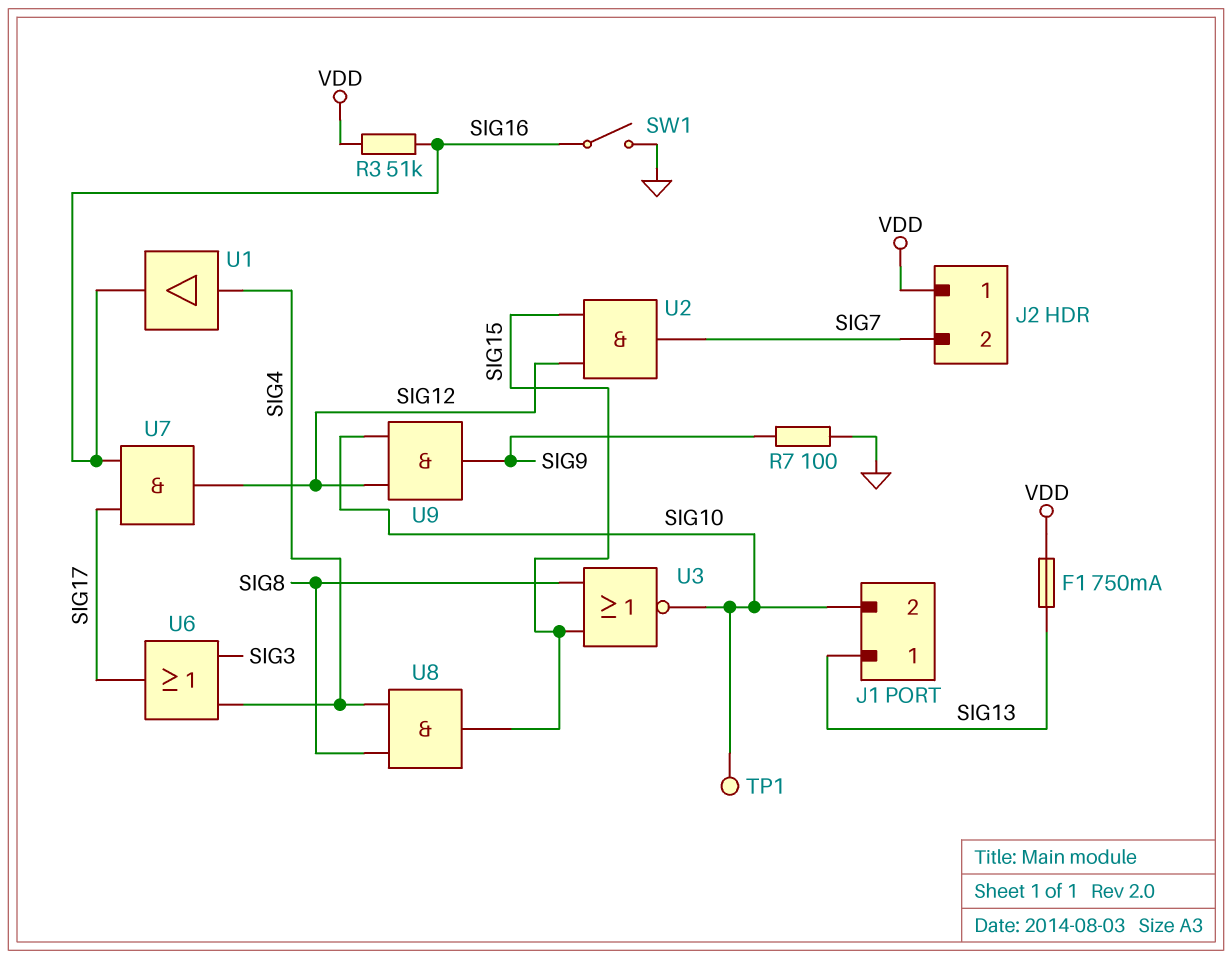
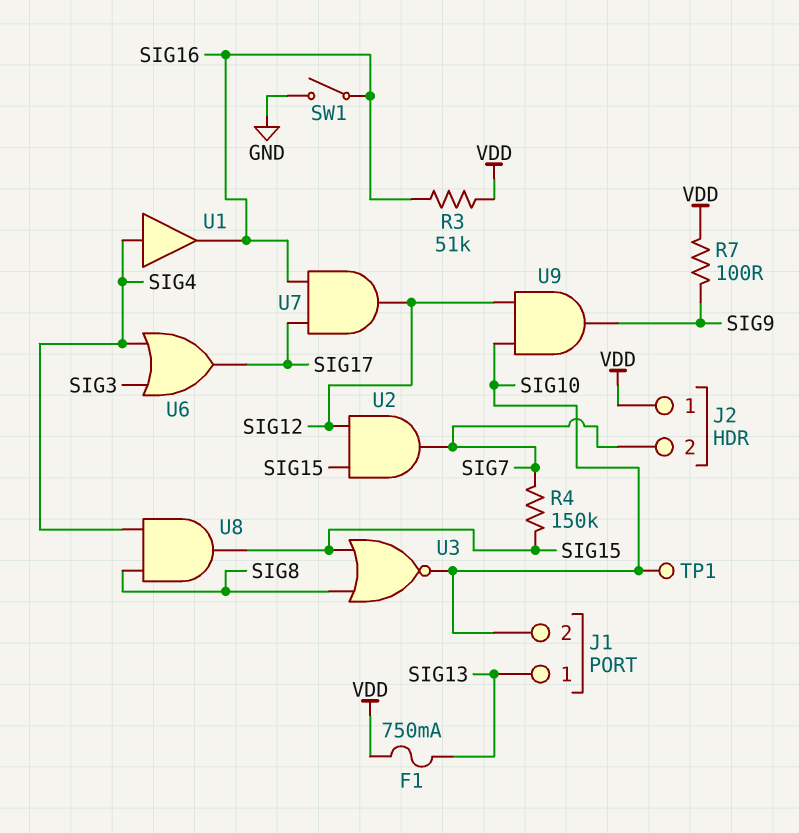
R4: none -> 150k (SIG7, SIG15)
R7: 100 (GND, SIG9) -> 100 (SIG9, VDD)

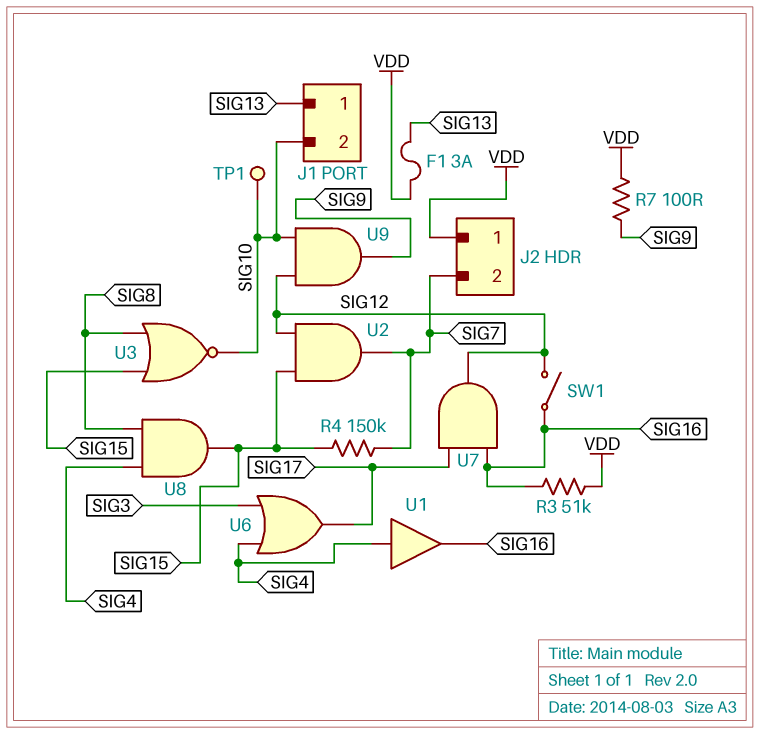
F1: 750mA (SIG13, VDD) -> 3A (SIG13, VDD)
SW1: switch (GND, SIG16) -> switch (SIG12, SIG16)

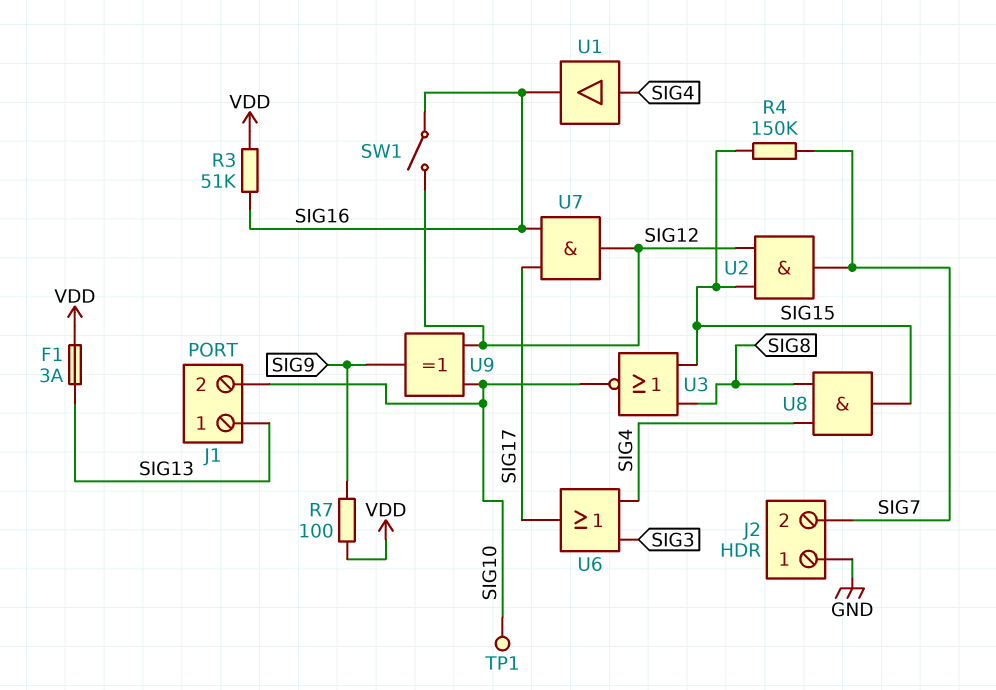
J2 pin 1: VDD -> GND
U9: AND (in SIG10, in SIG12, out SIG9) -> XOR (in SIG10, in SIG12, out SIG9)

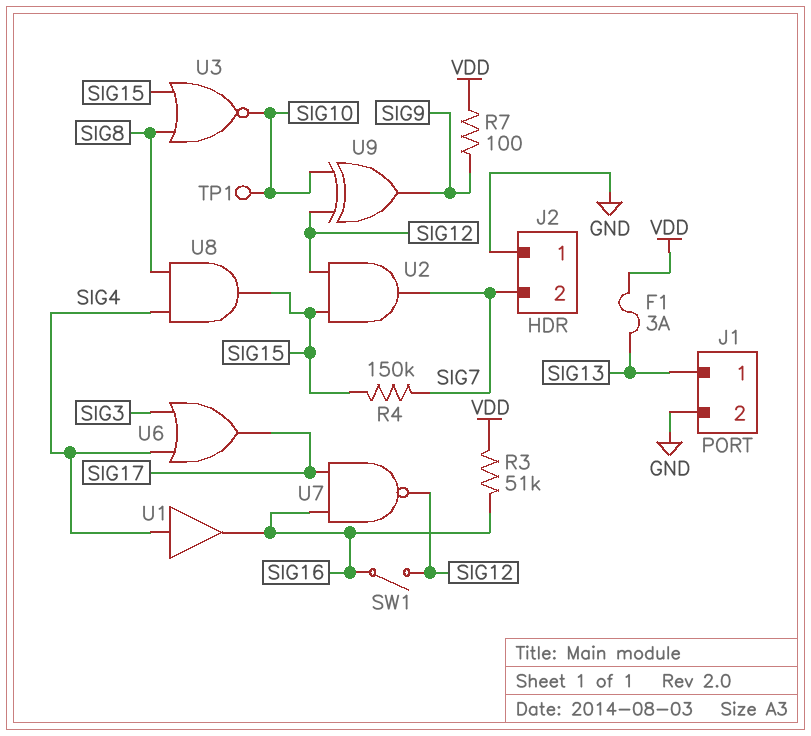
J1 pin 2: SIG10 -> GND
U7: AND (in SIG16, in SIG17, out SIG12) -> NAND (in SIG16, in SIG17, out SIG12)

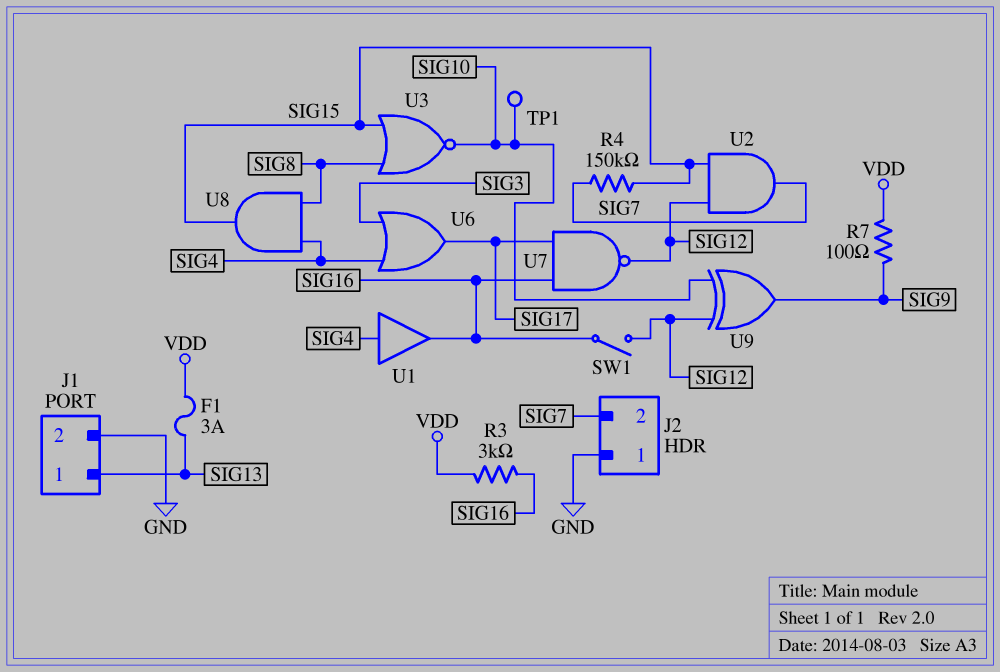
R3: 51k (SIG16, VDD) -> 3k (SIG16, VDD)

